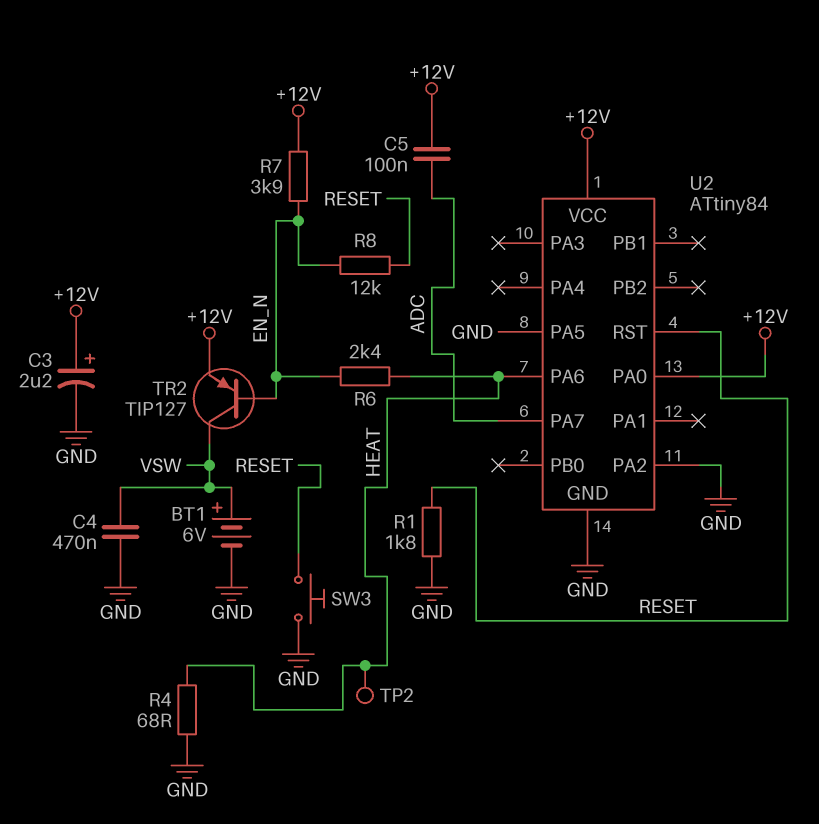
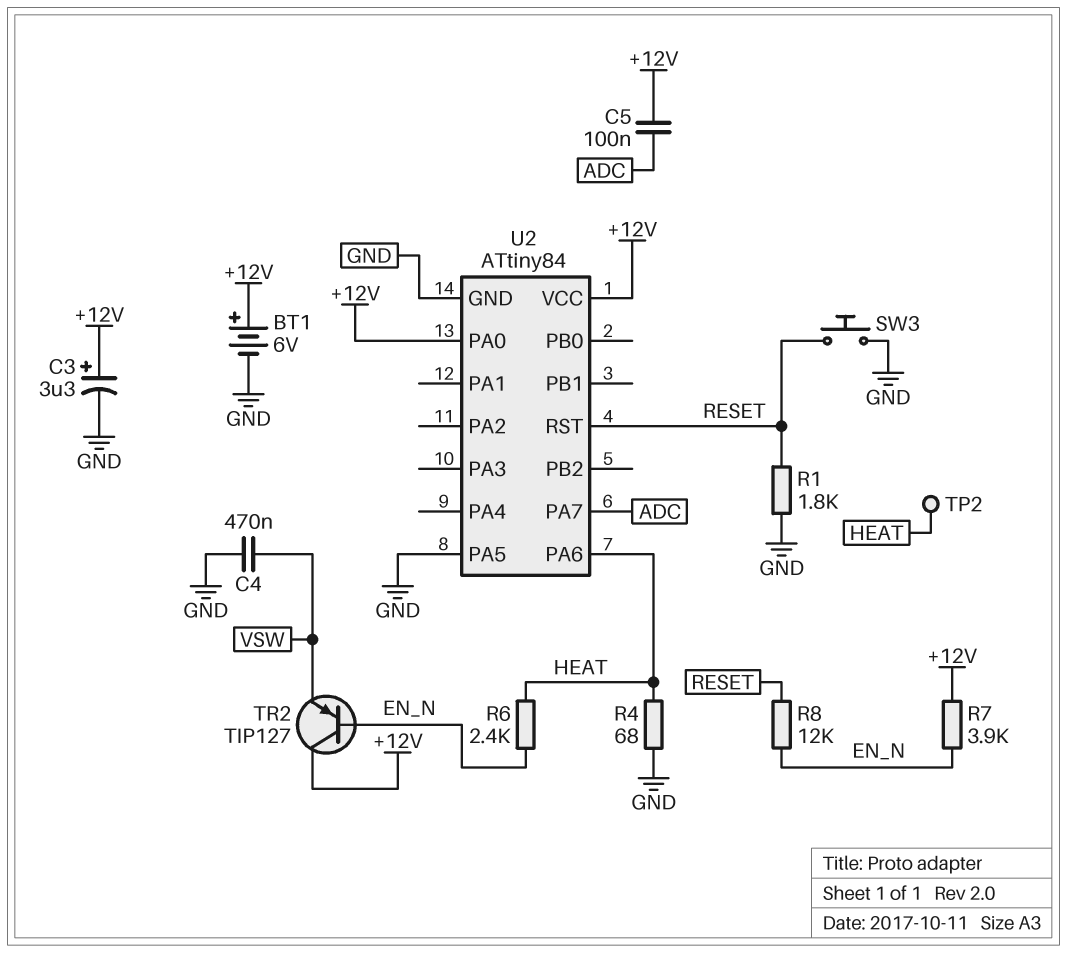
BT1: 6V (plus VSW, minus GND) -> 6V (plus +12V, minus GND)
C3: 2.2uF (plus +12V, minus GND) -> 3.3uF (plus +12V, minus GND)
TR2: PNP TIP127 (B EN_N, C VSW, E +12V) -> PNP TIP127 (B EN_N, C +12V, E VSW)
U2 pin PA2: GND -> none

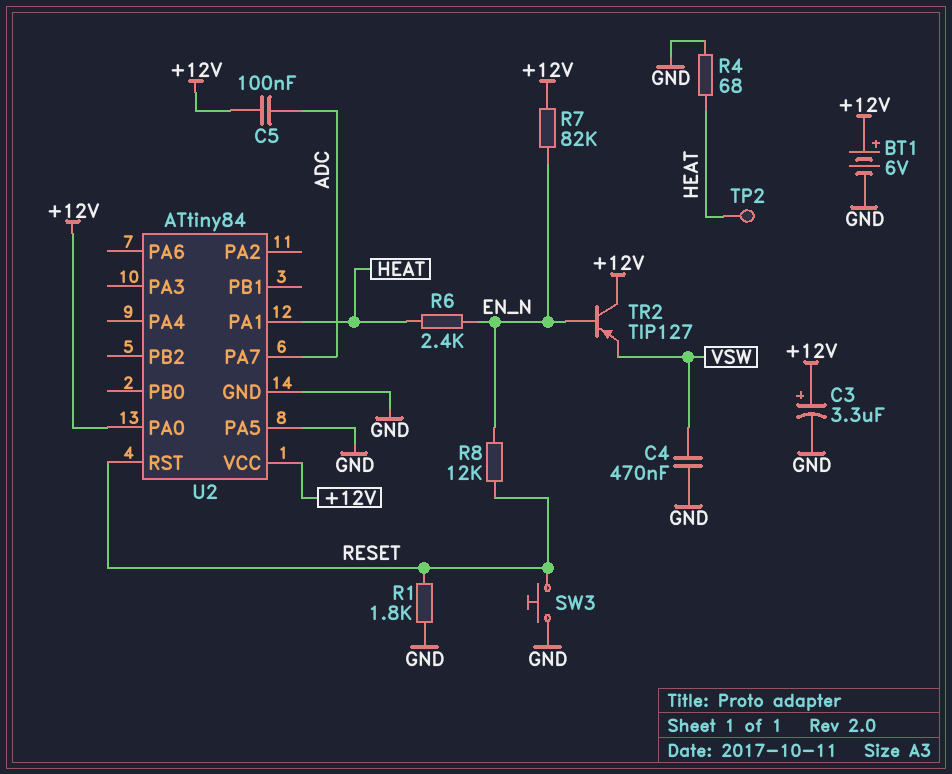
R7: 3.9k (+12V, EN_N) -> 82k (+12V, EN_N)
U2 pin PA1: none -> HEAT
U2 pin PA6: HEAT -> none

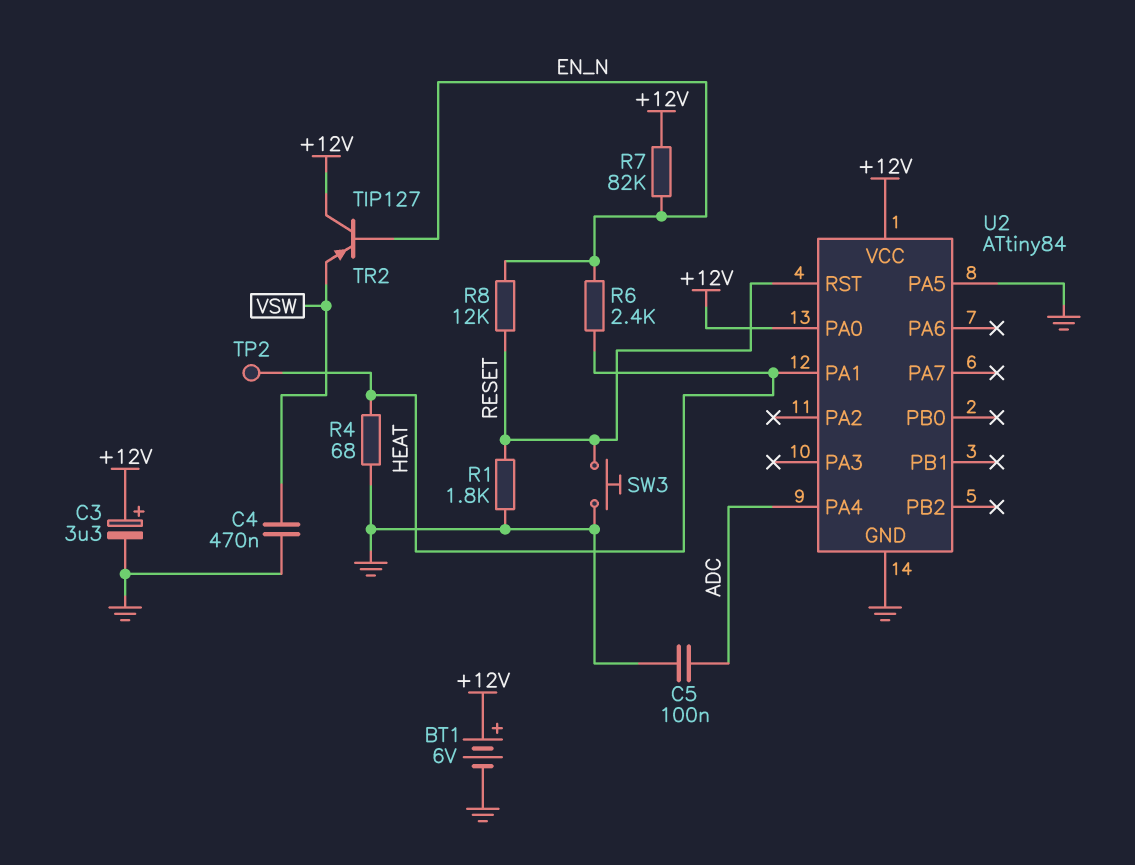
C5: 100nF (+12V, ADC) -> 100nF (ADC, GND)
U2 pin PA4: none -> ADC
U2 pin PA7: ADC -> none

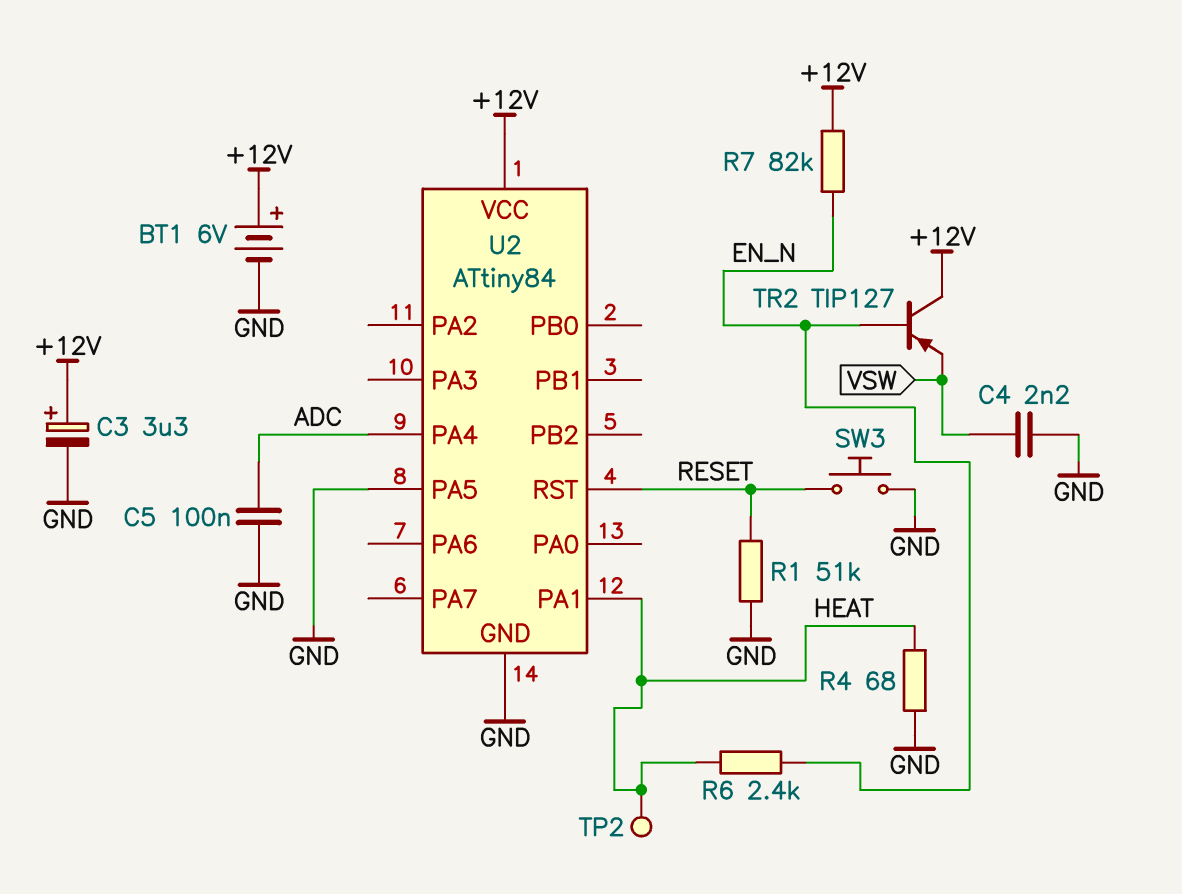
C4: 470nF (GND, VSW) -> 2.2nF (GND, VSW)
R1: 1.8k (GND, RESET) -> 51k (GND, RESET)
R8: 12k (EN_N, RESET) -> none
U2 pin PA0: +12V -> none

